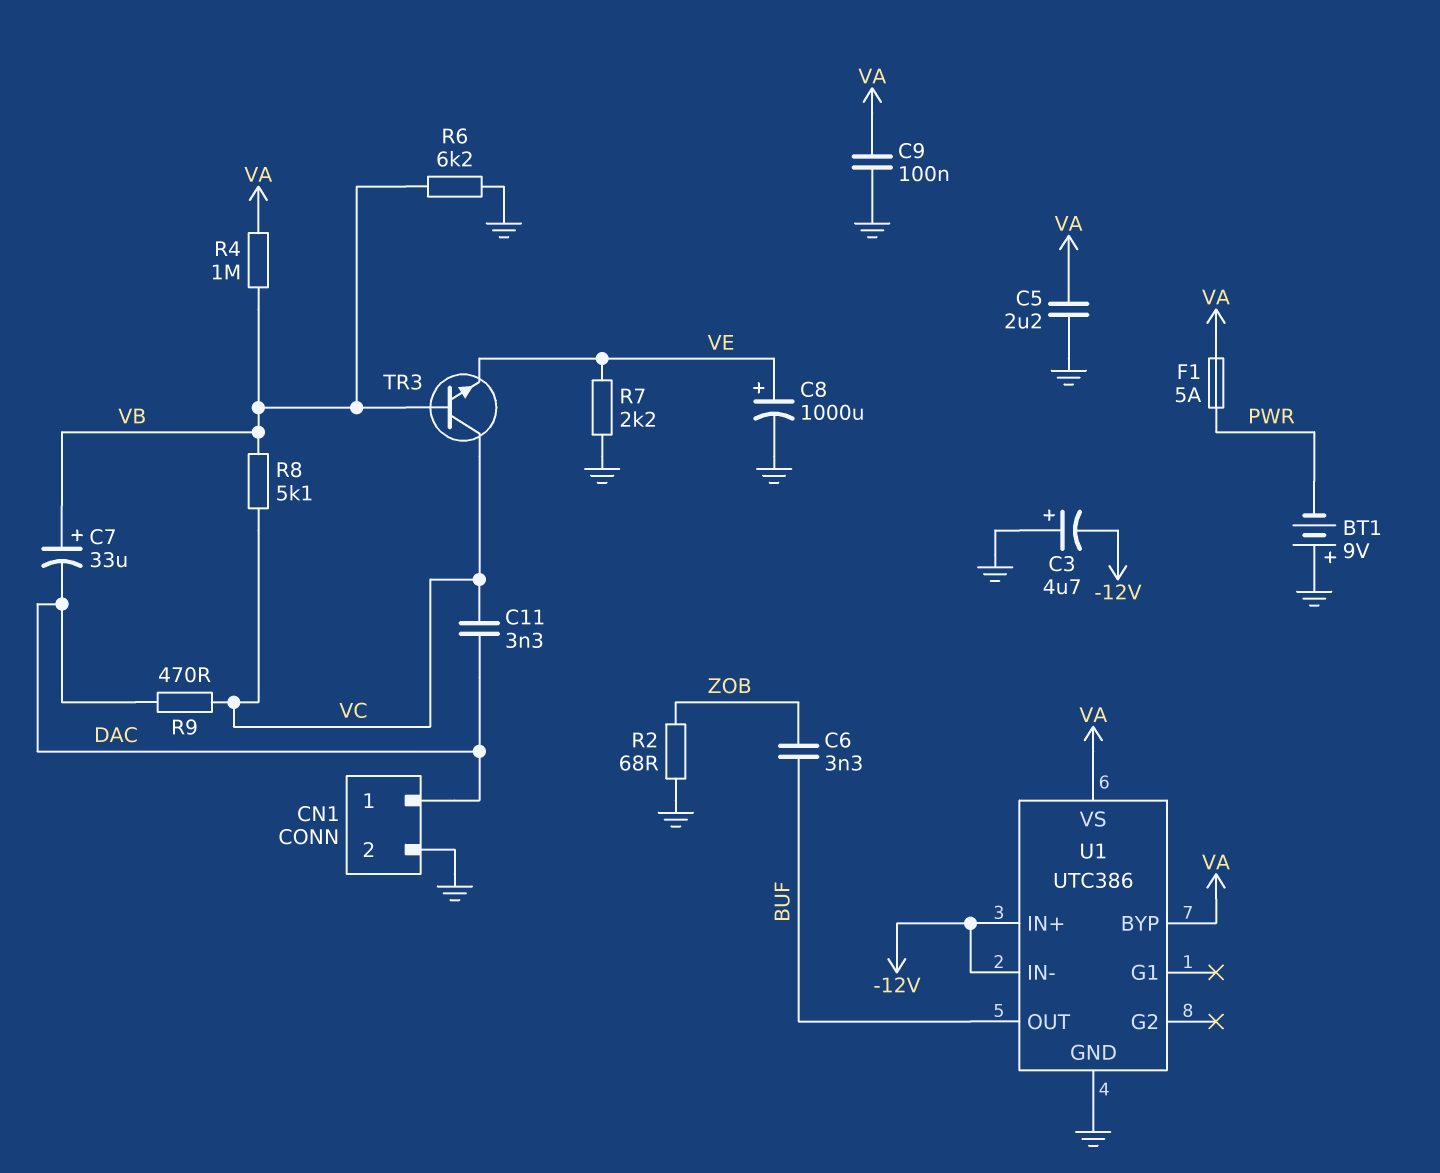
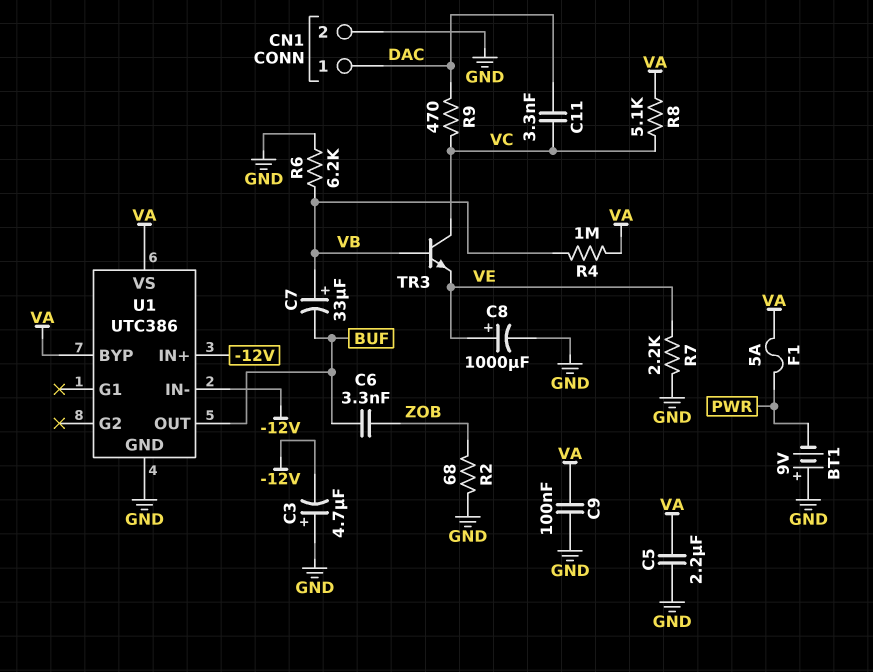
C7: 33uF (plus VB, minus DAC) -> 33uF (plus VB, minus BUF)
R8: 5.1k (VB, VC) -> 5.1k (VA, VC)

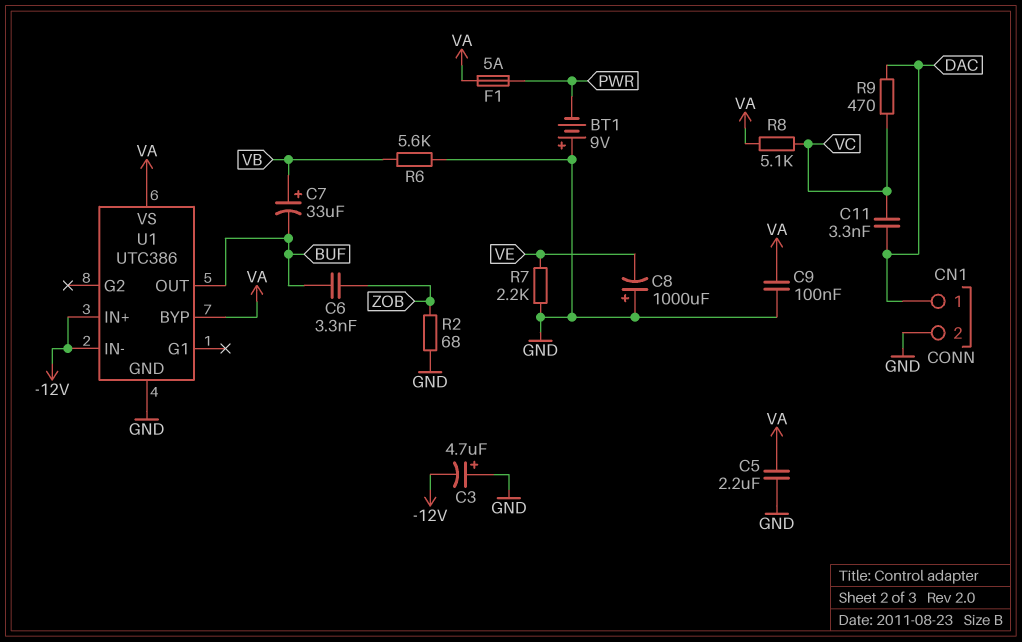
C8: 1000uF (plus VE, minus GND) -> 1000uF (plus GND, minus VE)
R4: 1M (VA, VB) -> none
R6: 6.2k (GND, VB) -> 5.6k (GND, VB)
TR3: NPN (B VB, C VC, E VE) -> none

